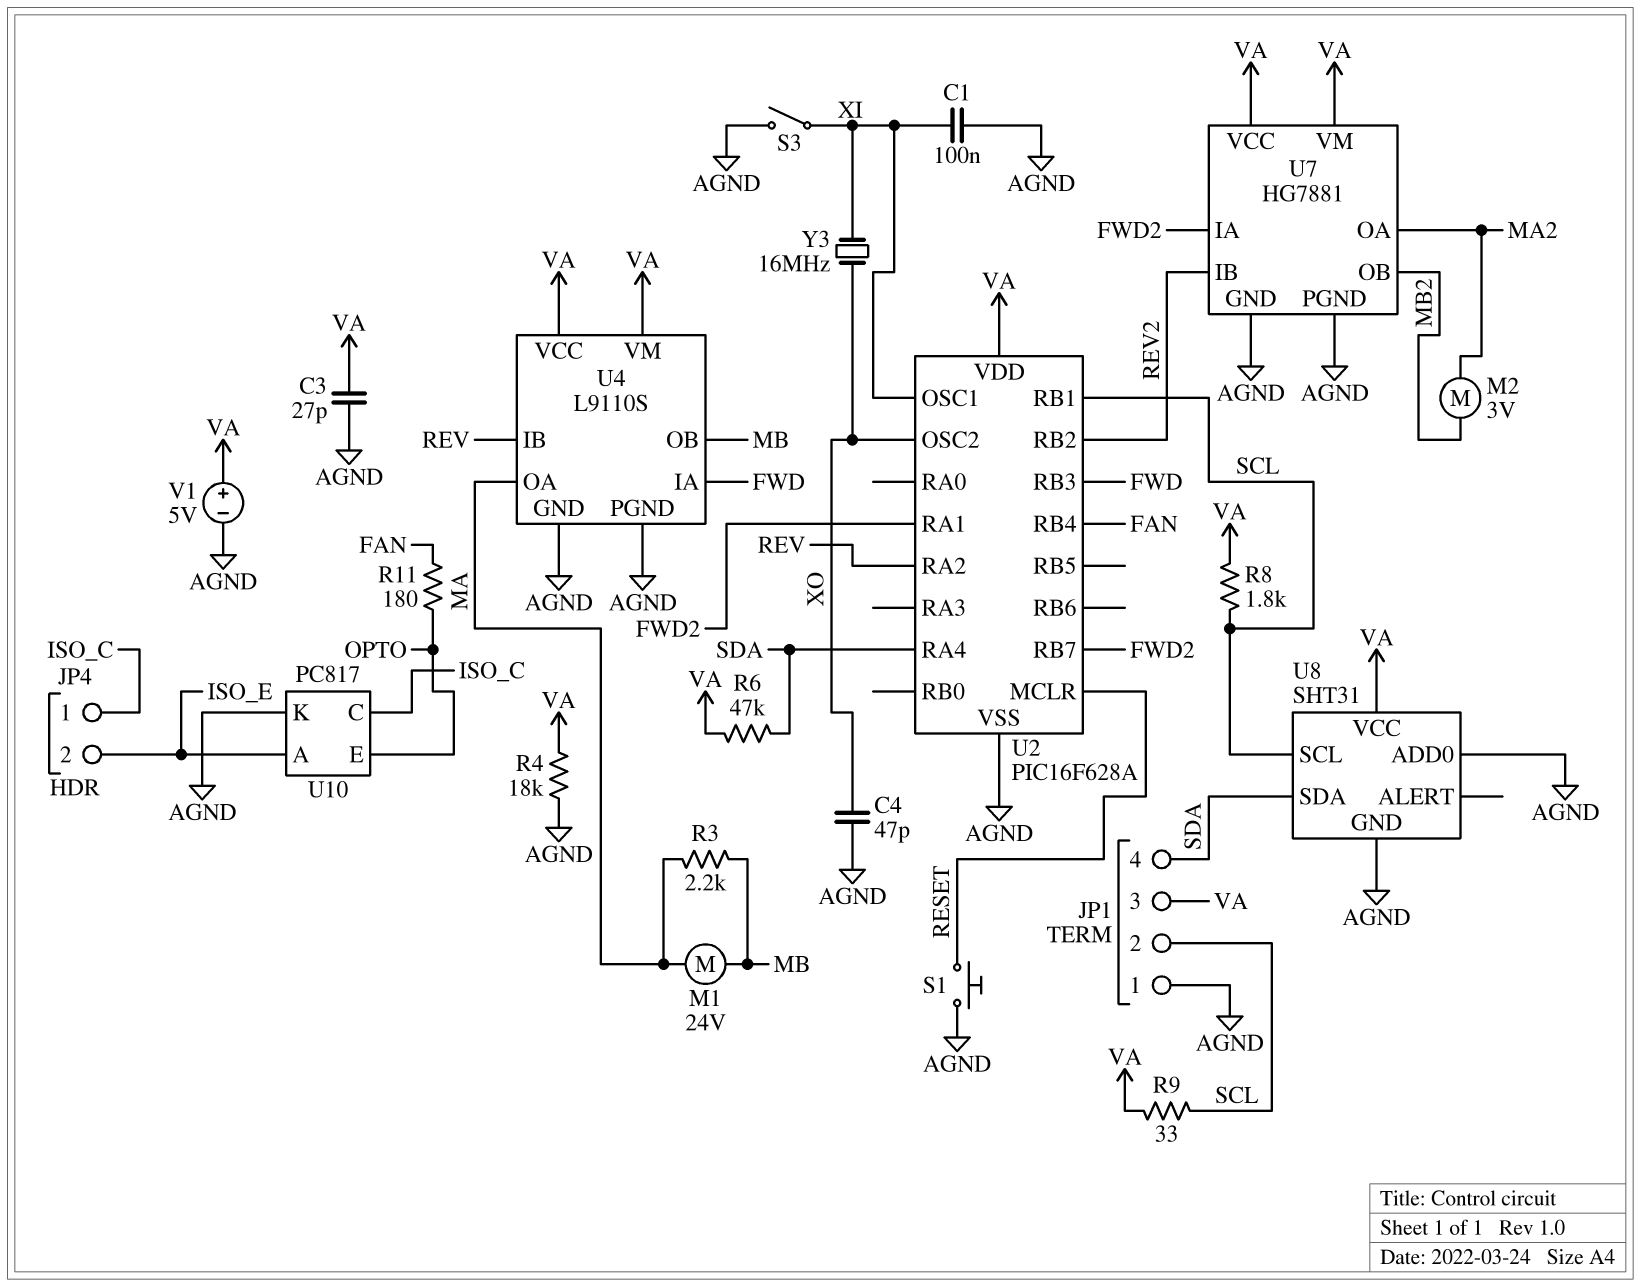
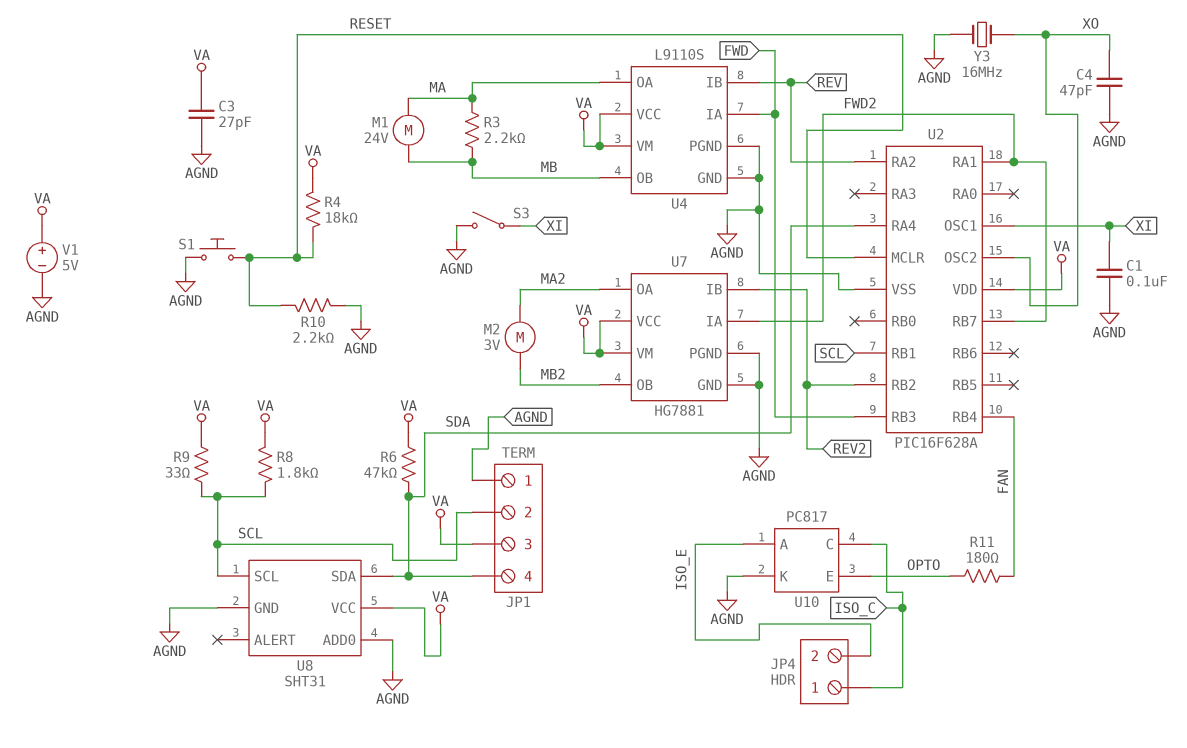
R4: 18k (AGND, VA) -> 18k (RESET, VA)
R10: none -> 2.2k (AGND, RESET)
Y3: 16MHz (XI, XO) -> 16MHz (AGND, XO)

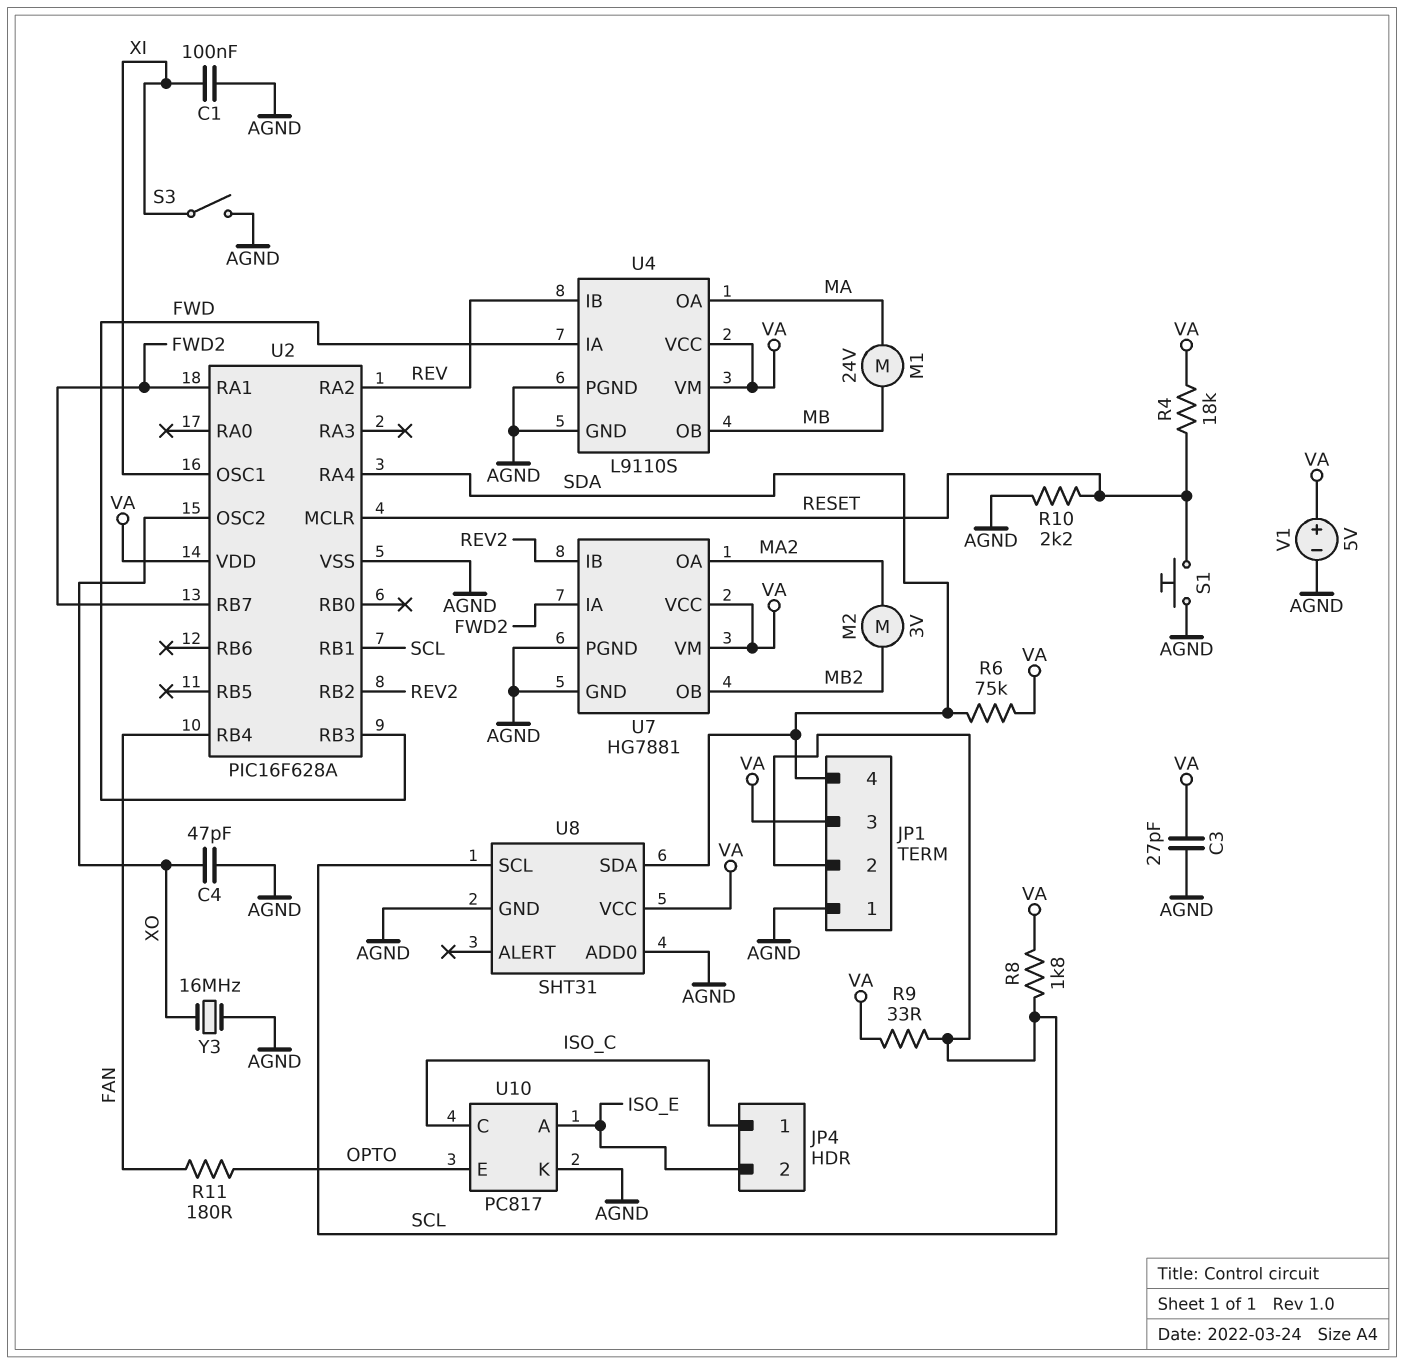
R3: 2.2k (MA, MB) -> none
R6: 47k (SDA, VA) -> 75k (SDA, VA)

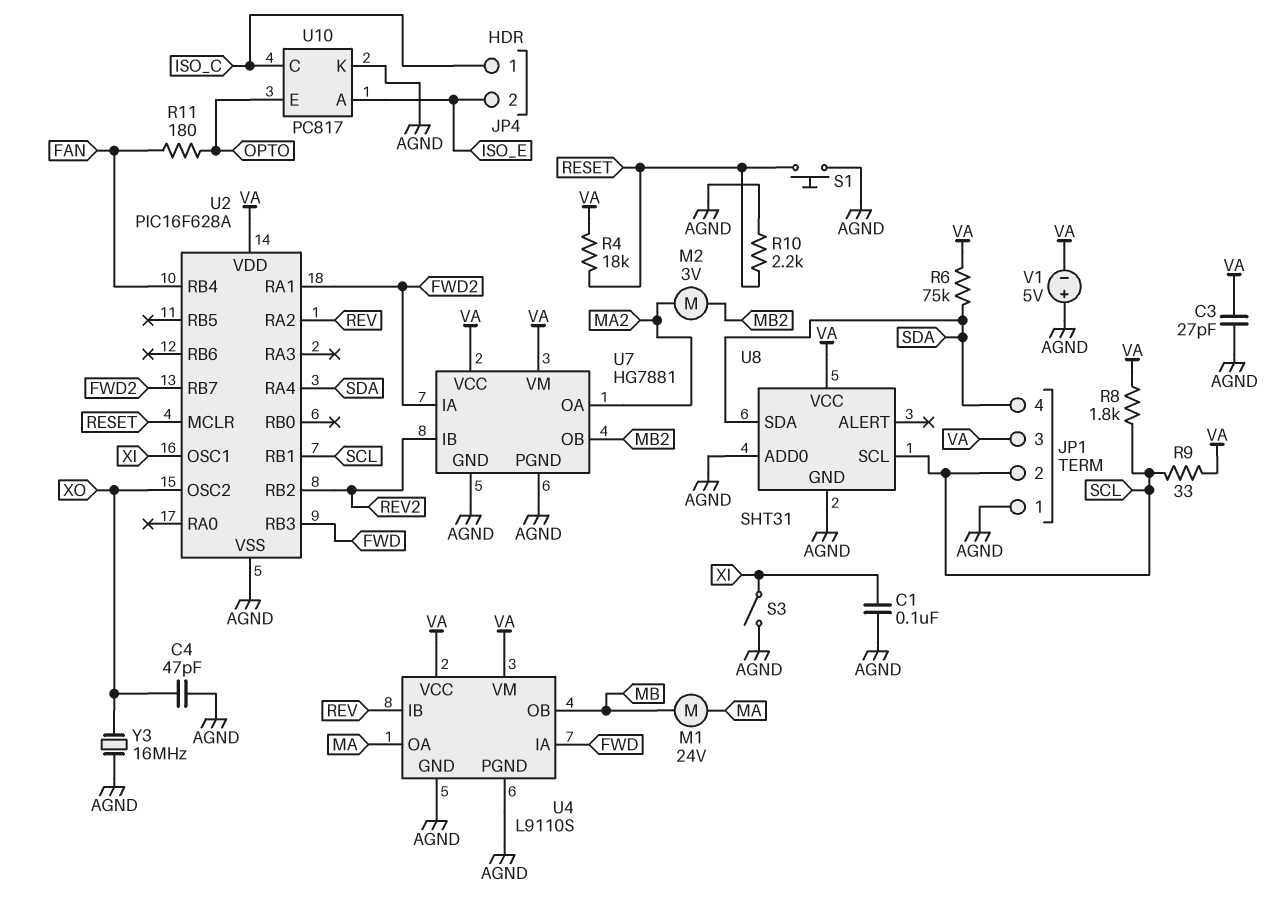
V1: 5V (plus VA, minus AGND) -> 5V (plus AGND, minus VA)

